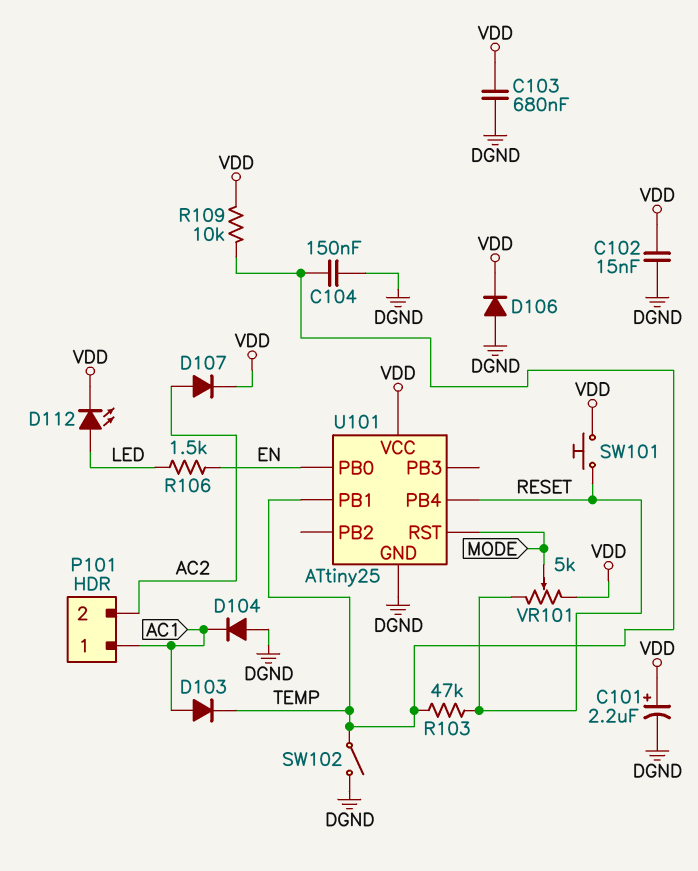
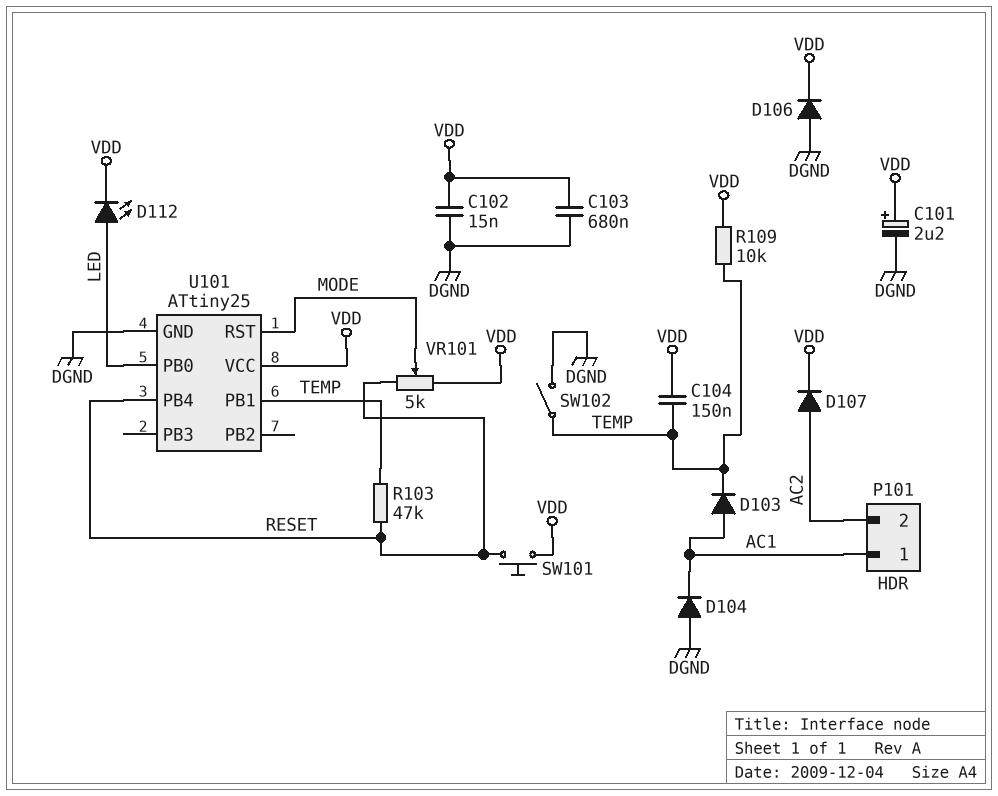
C104: 150nF (DGND, TEMP) -> 150nF (TEMP, VDD)
R106: 1.5k (EN, LED) -> none
U101 pin PB0: EN -> LED

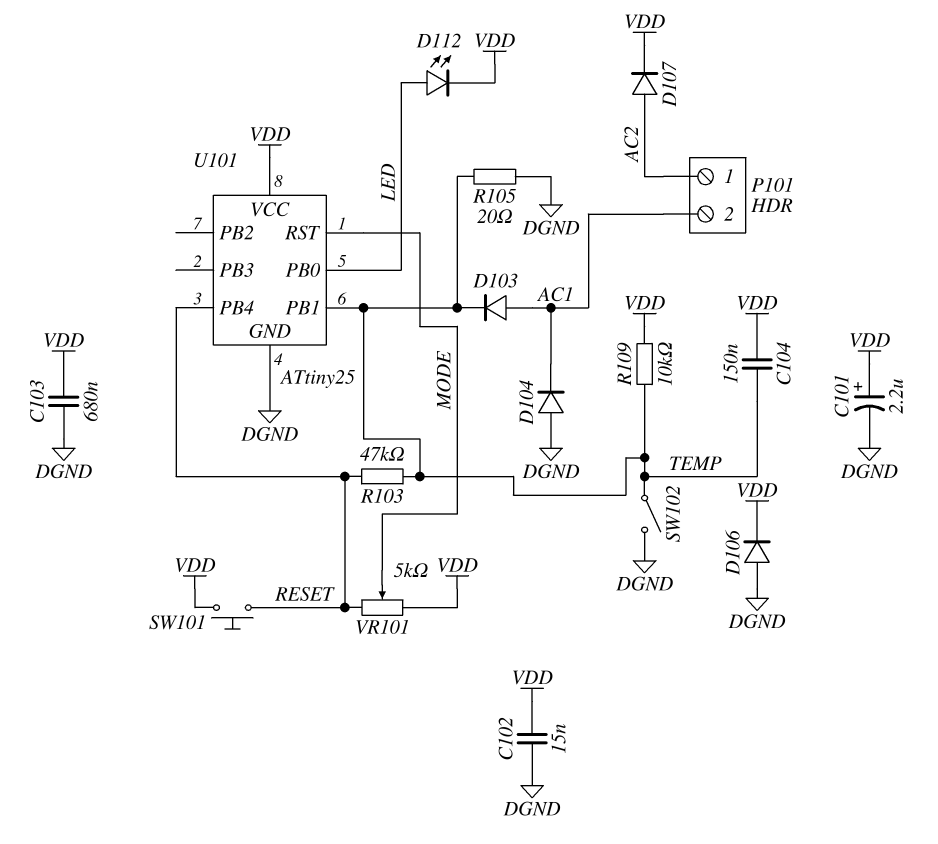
P101 pin 1: AC1 -> AC2
P101 pin 2: AC2 -> AC1
R105: none -> 20 (DGND, TEMP)

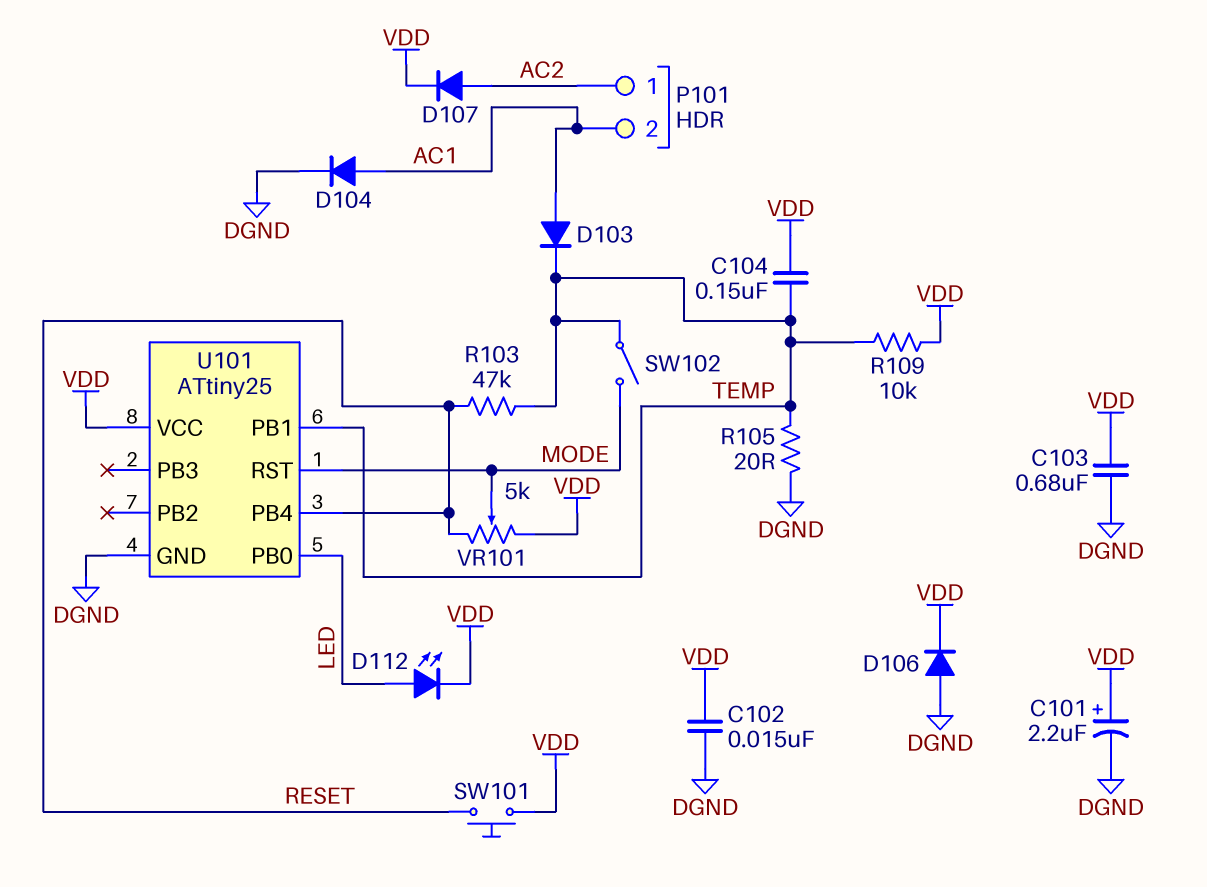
D104: diode (A DGND, K AC1) -> diode (A AC1, K DGND)
SW102: switch (DGND, TEMP) -> switch (MODE, TEMP)

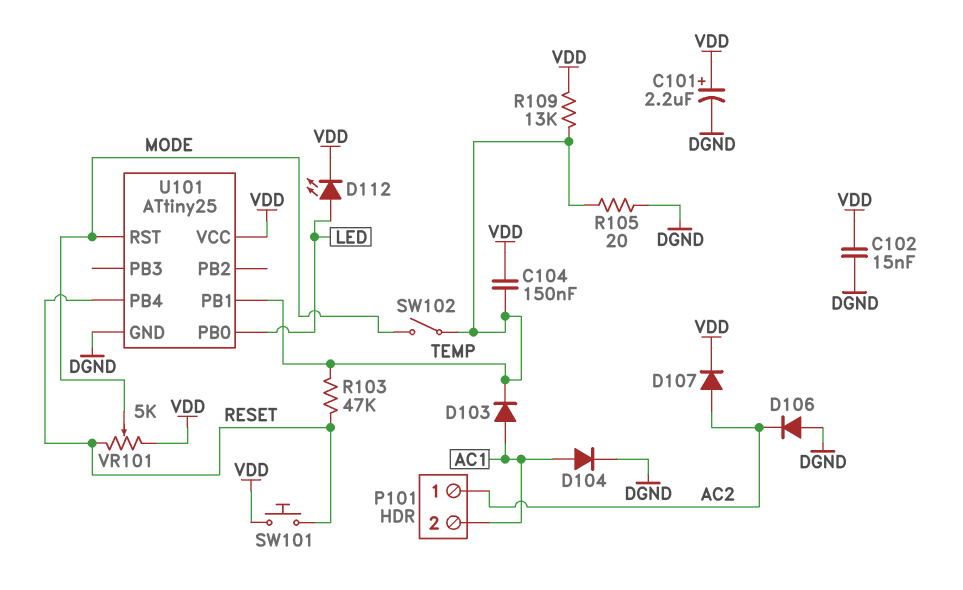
C103: 680nF (DGND, VDD) -> none
D106: diode (A DGND, K VDD) -> diode (A DGND, K AC2)
R109: 10k (TEMP, VDD) -> 13k (TEMP, VDD)

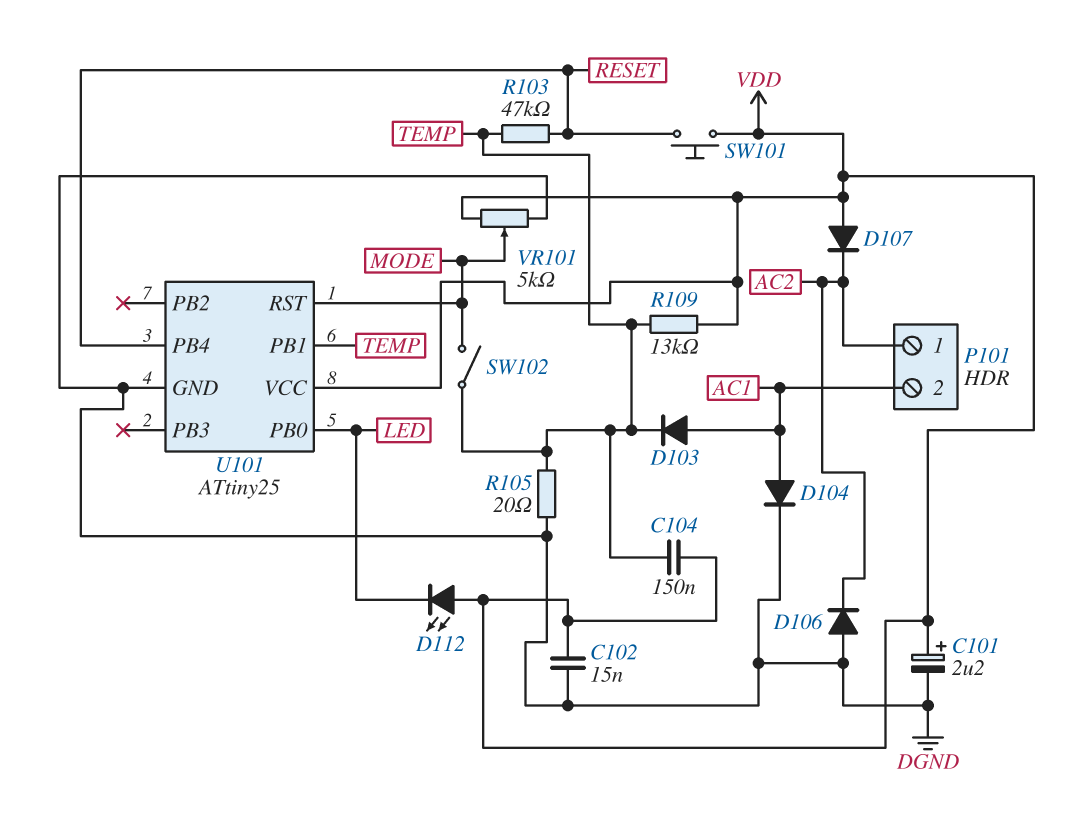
D107: diode (A AC2, K VDD) -> diode (A VDD, K AC2)
D112: LED (A LED, K VDD) -> LED (A VDD, K LED)
VR101: 5k (RESET, VDD, wiper MODE) -> 5k (DGND, VDD, wiper MODE)

